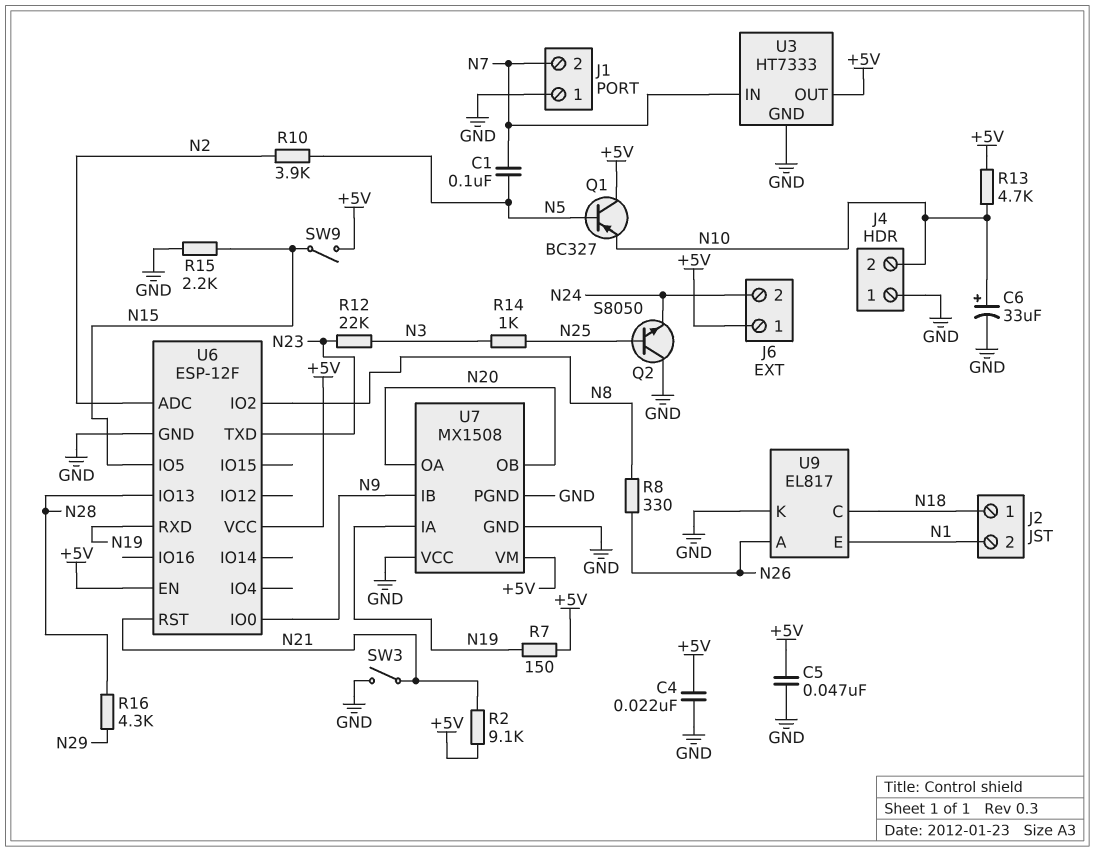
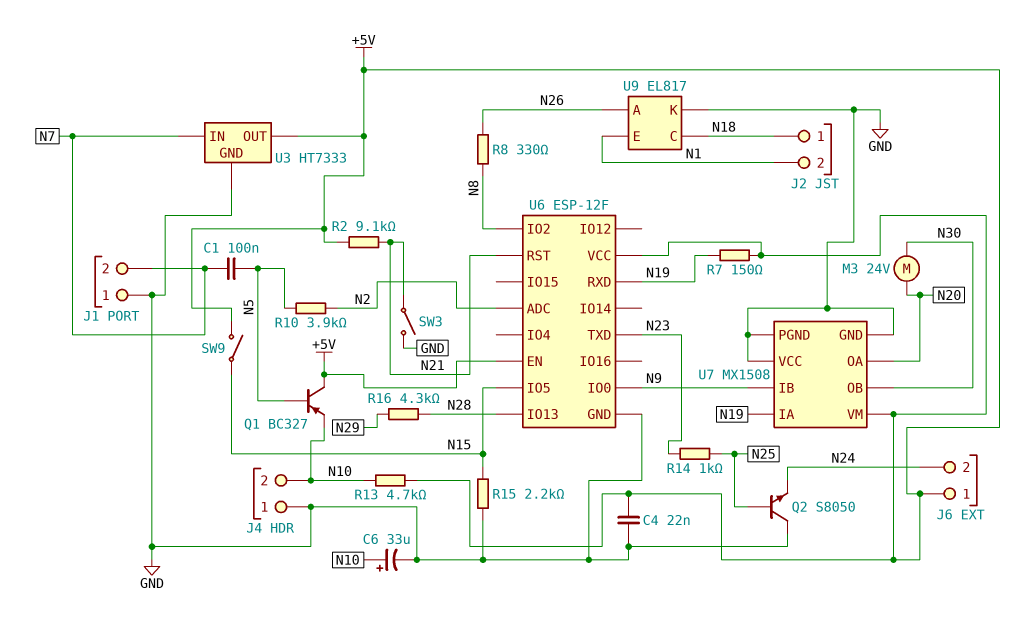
C5: 47nF (+5V, GND) -> none
M3: none -> motor 24V (N20, N30)
R12: 22k (N3, N23) -> none
R14: 1k (N3, N25) -> 1k (N23, N25)
U7 pin OB: N20 -> N30

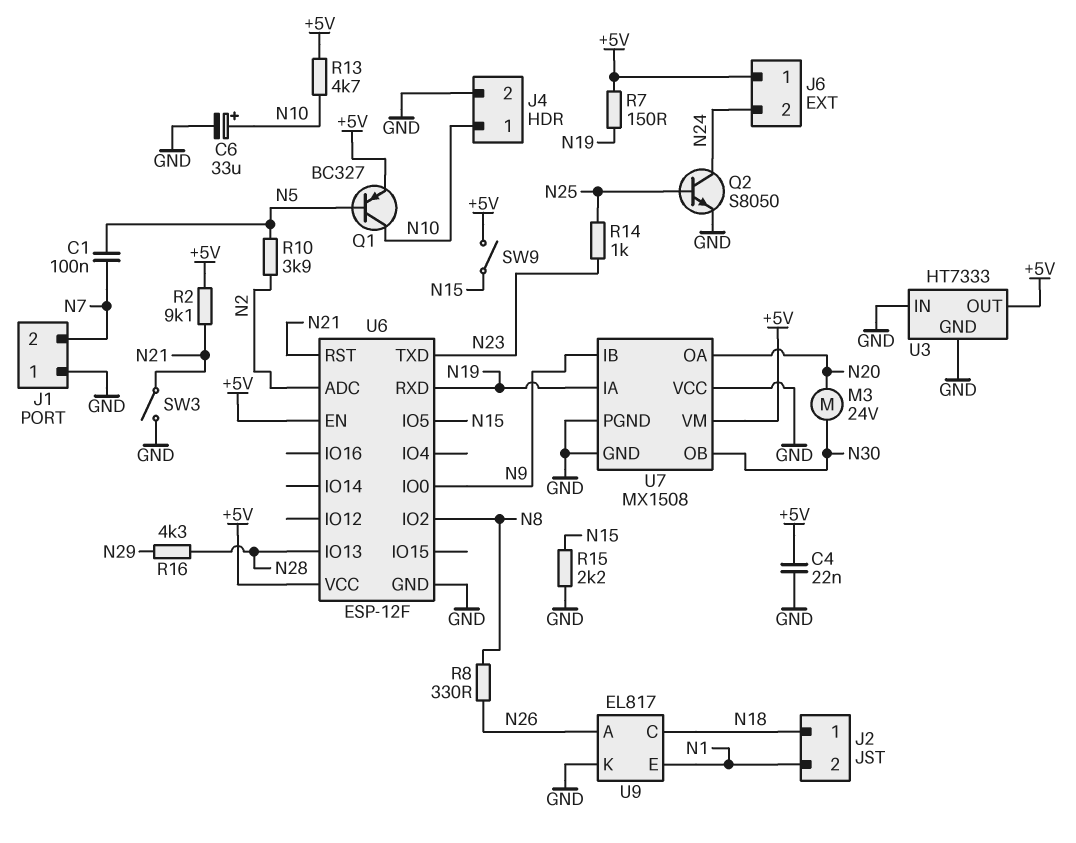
J4 pin 1: GND -> N10
J4 pin 2: N10 -> GND
Q1: PNP BC327 (B N5, C +5V, E N10) -> PNP BC327 (B N5, C N10, E +5V)
Q2: NPN S8050 (B N25, C GND, E N24) -> NPN S8050 (B N25, C N24, E GND)
U3 pin IN: N7 -> GND

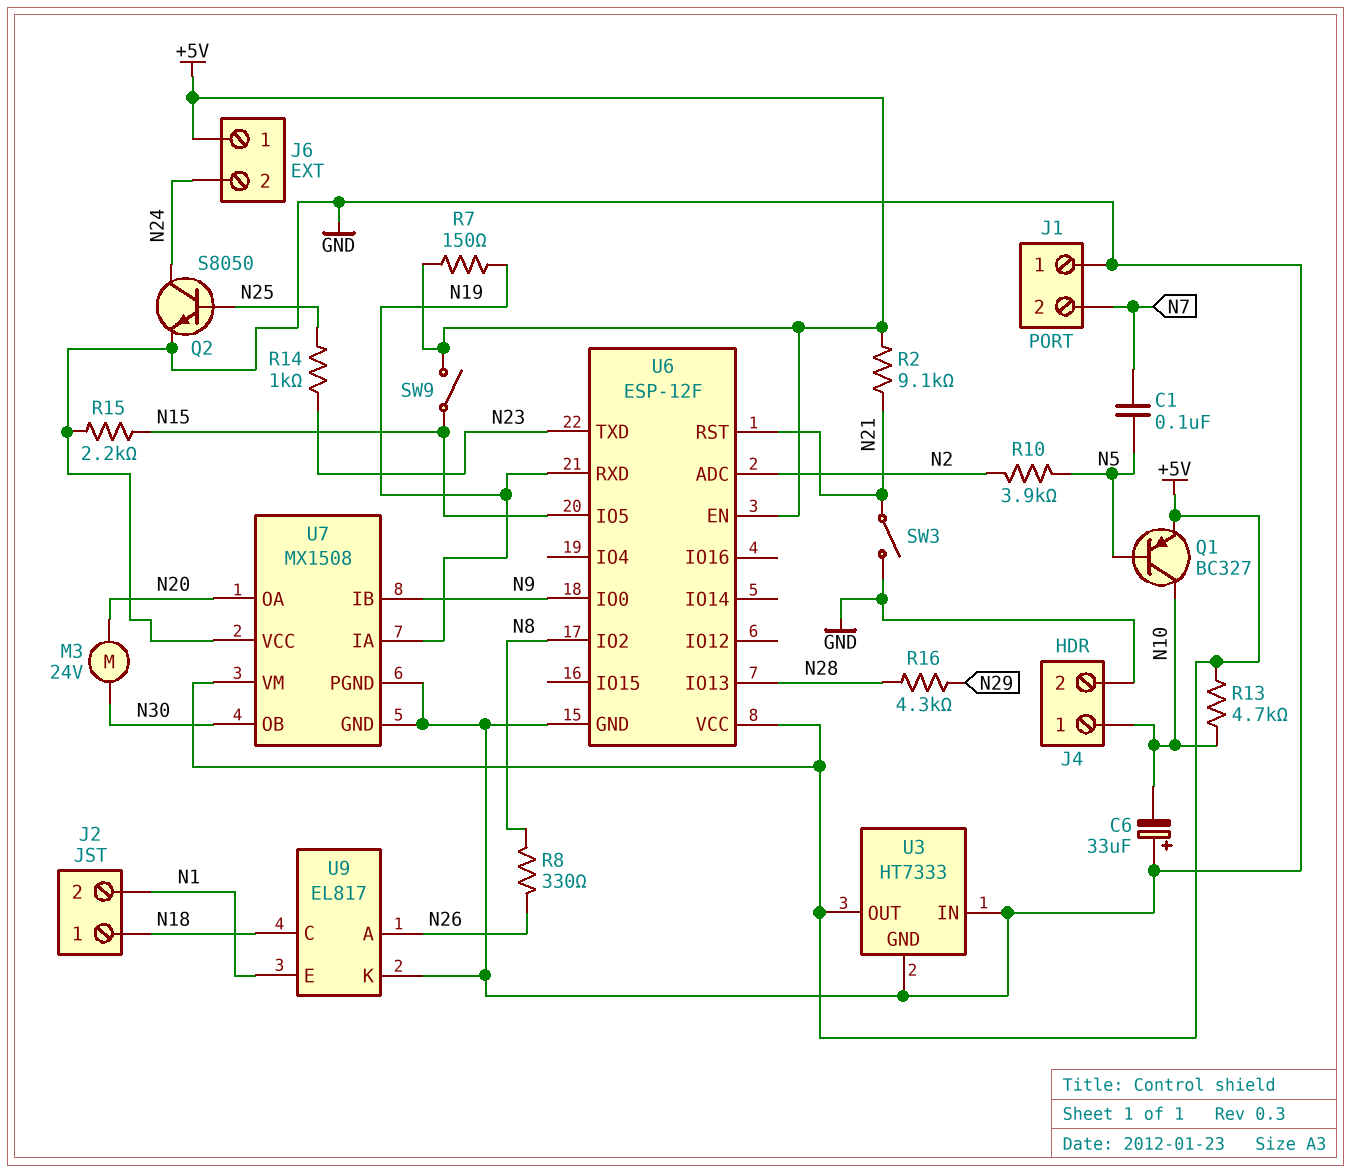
C4: 22nF (+5V, GND) -> none
C6: 33uF (plus N10, minus GND) -> 33uF (plus GND, minus N10)

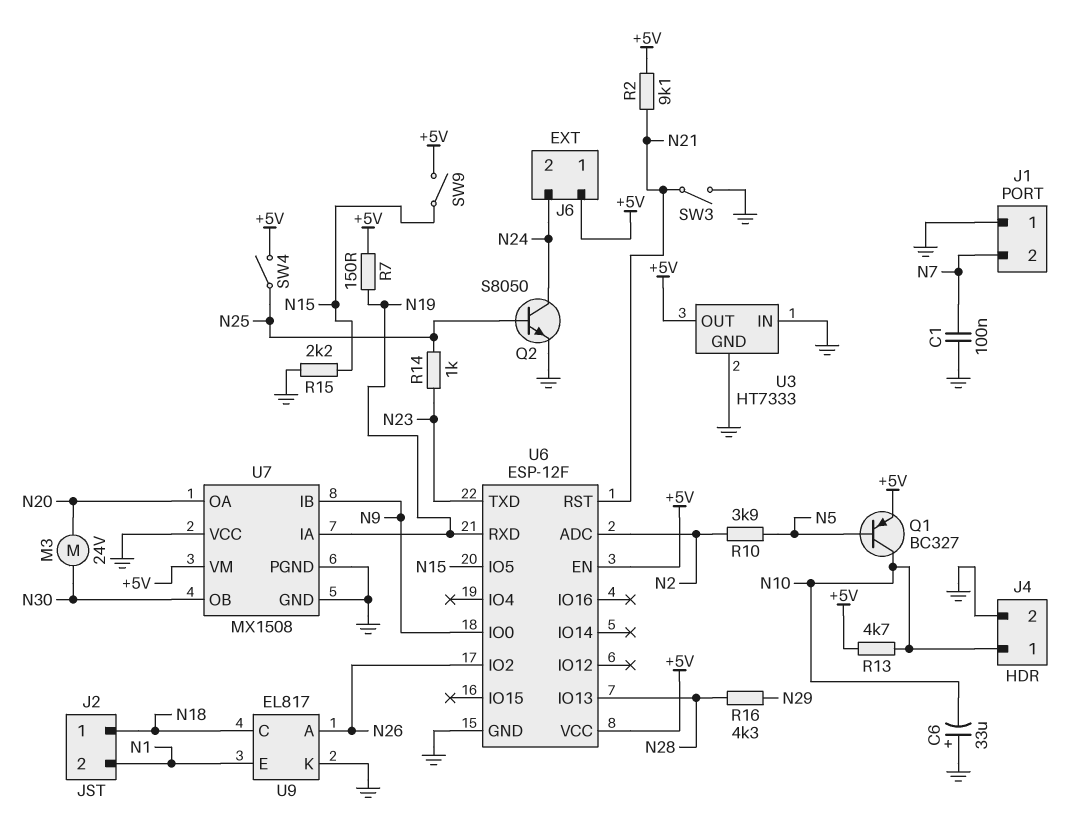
C1: 100nF (N5, N7) -> 100nF (GND, N7)
R8: 330 (N8, N26) -> none
SW4: none -> switch (+5V, N25)
U6 pin IO2: N8 -> N26

